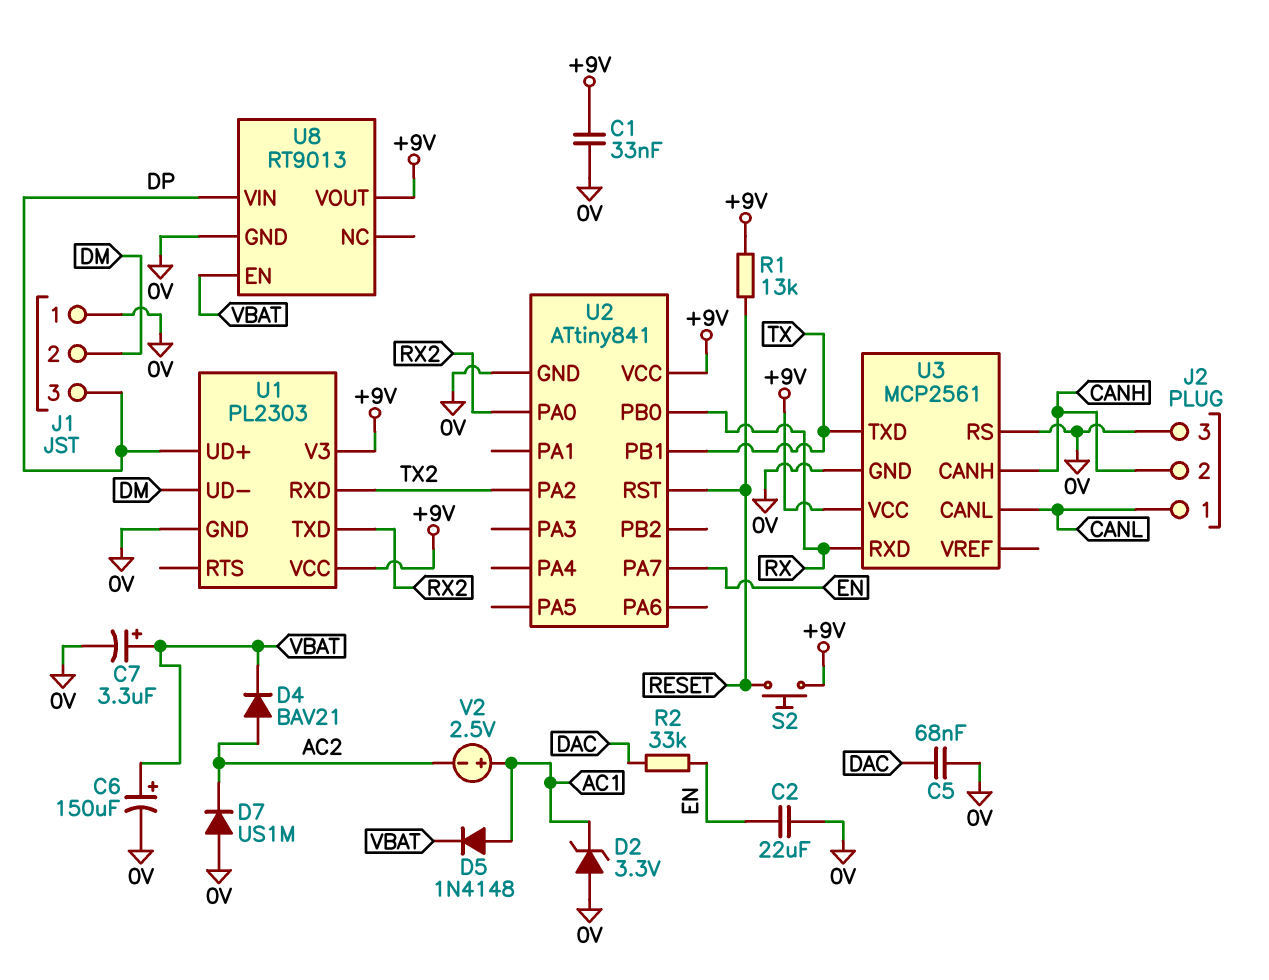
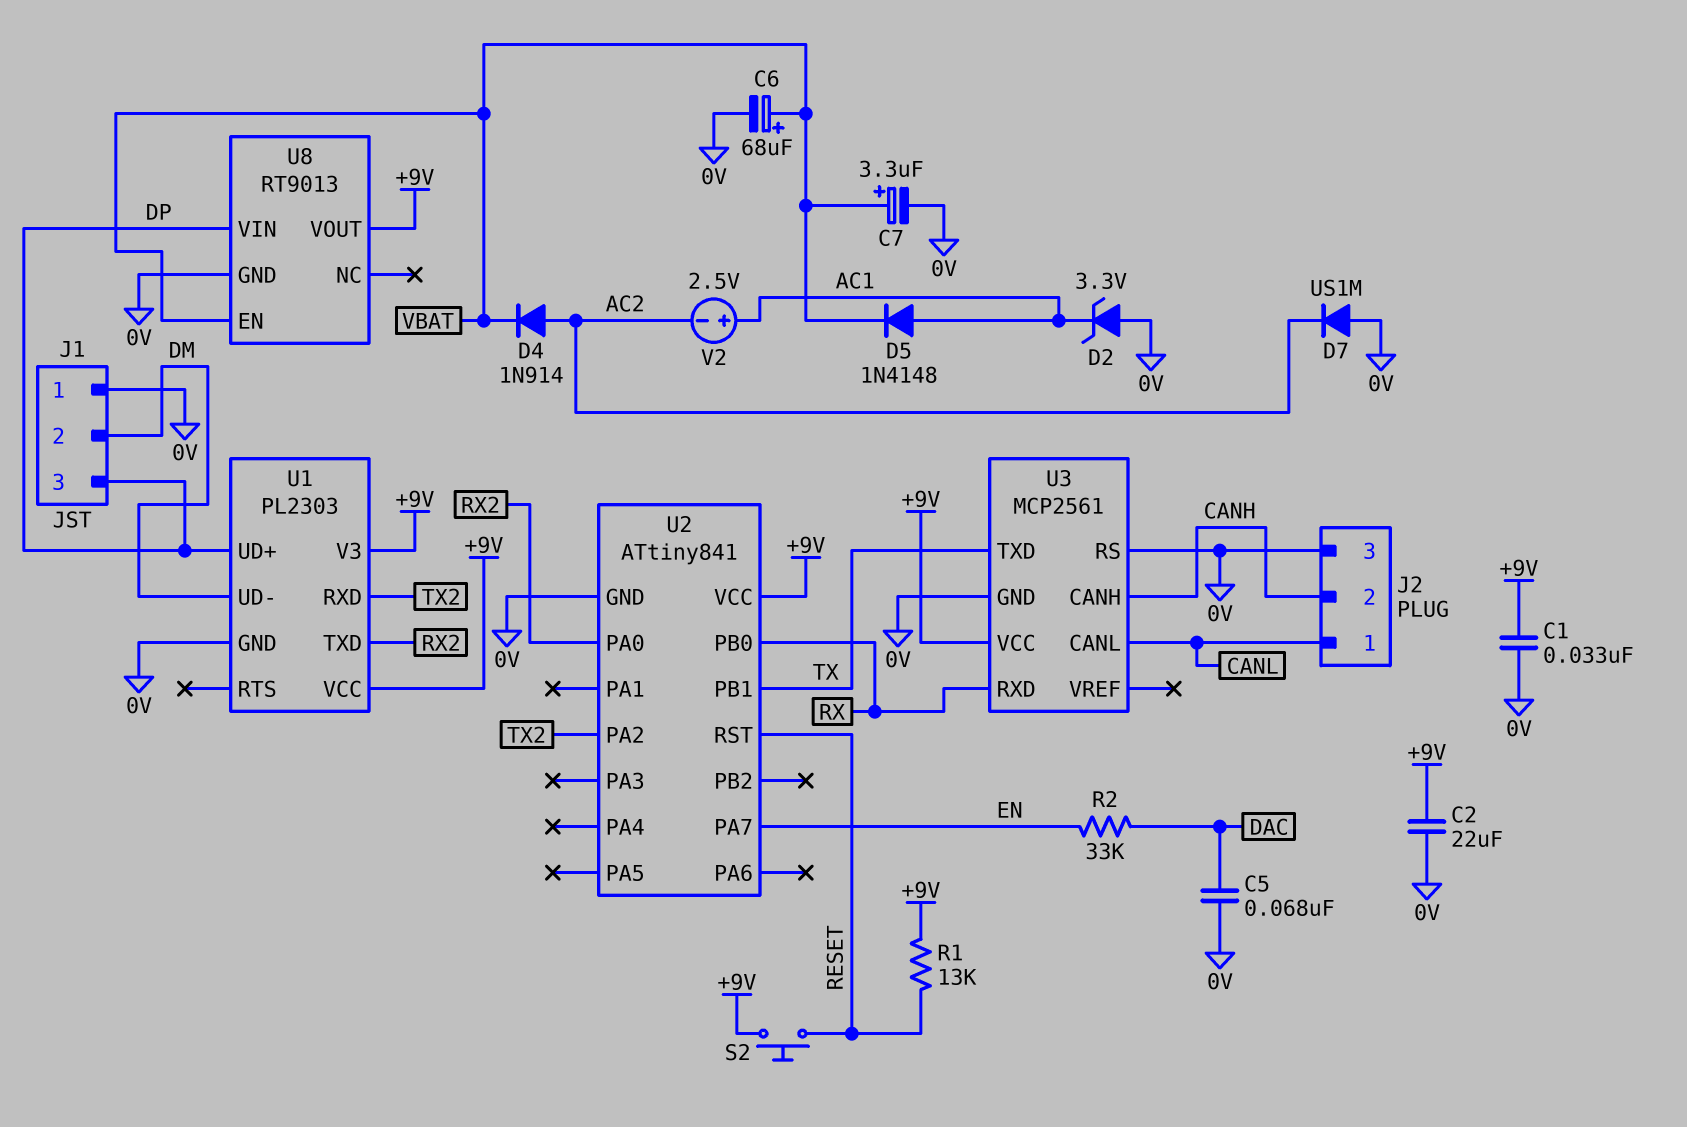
C2: 22uF (0V, EN) -> 22uF (+9V, 0V)
C6: 150uF (plus VBAT, minus 0V) -> 68uF (plus VBAT, minus 0V)
D4: diode BAV21 (A AC2, K VBAT) -> diode 1N914 (A AC2, K VBAT)

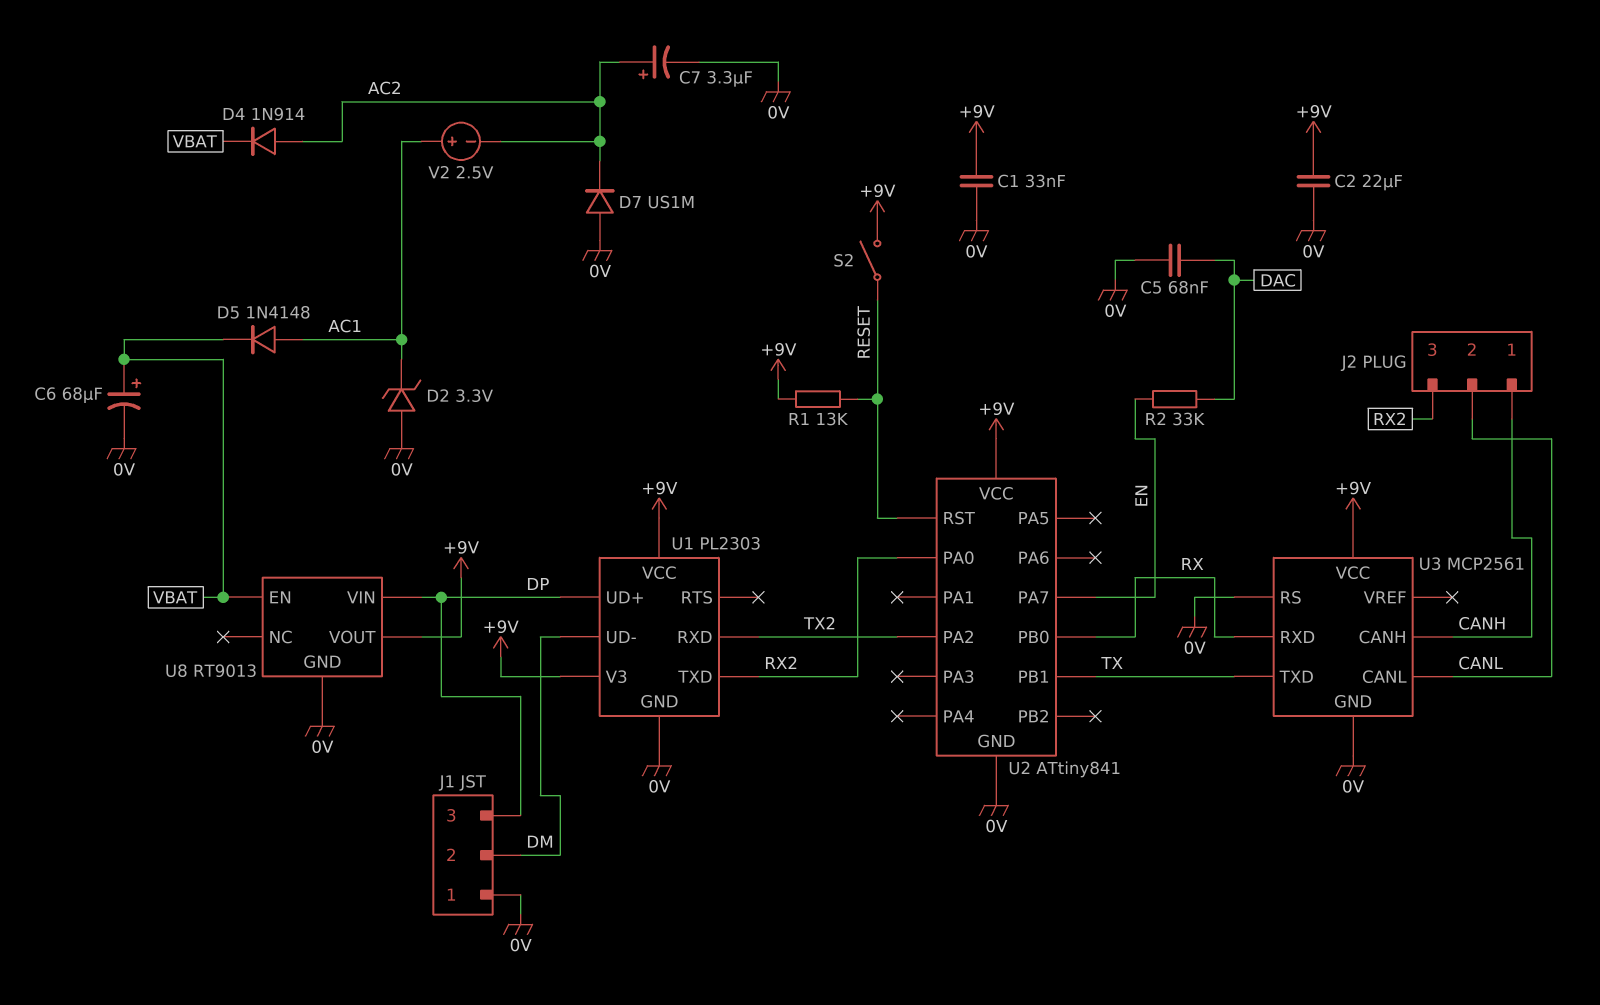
C7: 3.3uF (plus VBAT, minus 0V) -> 3.3uF (plus AC2, minus 0V)
J2 pin 1: CANL -> CANH
J2 pin 2: CANH -> CANL
J2 pin 3: 0V -> RX2
S2: button (+9V, RESET) -> switch (+9V, RESET)

